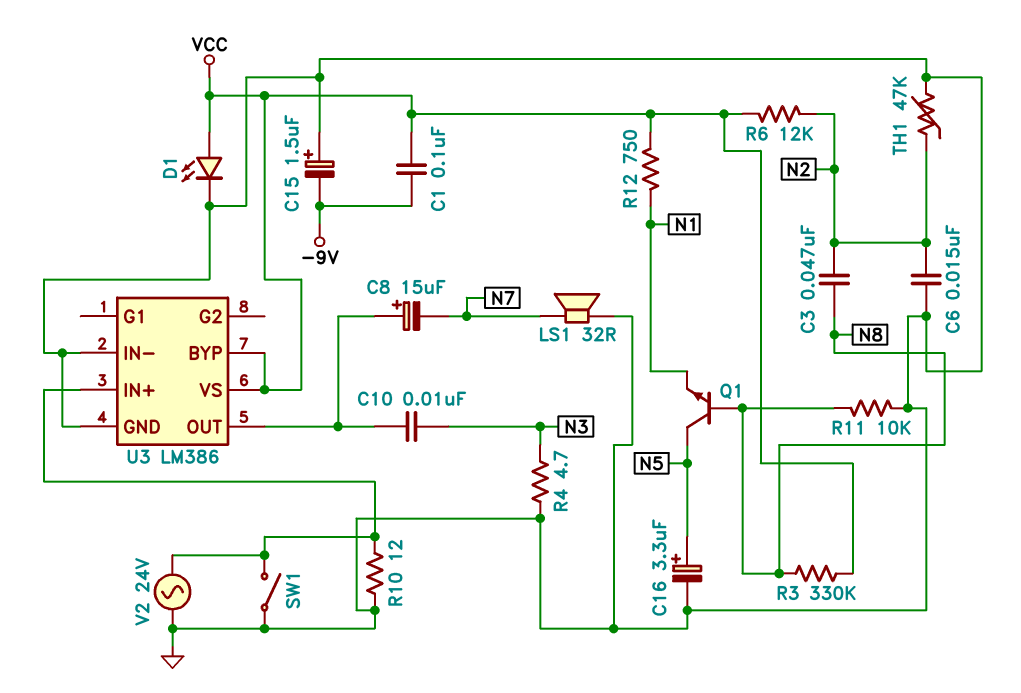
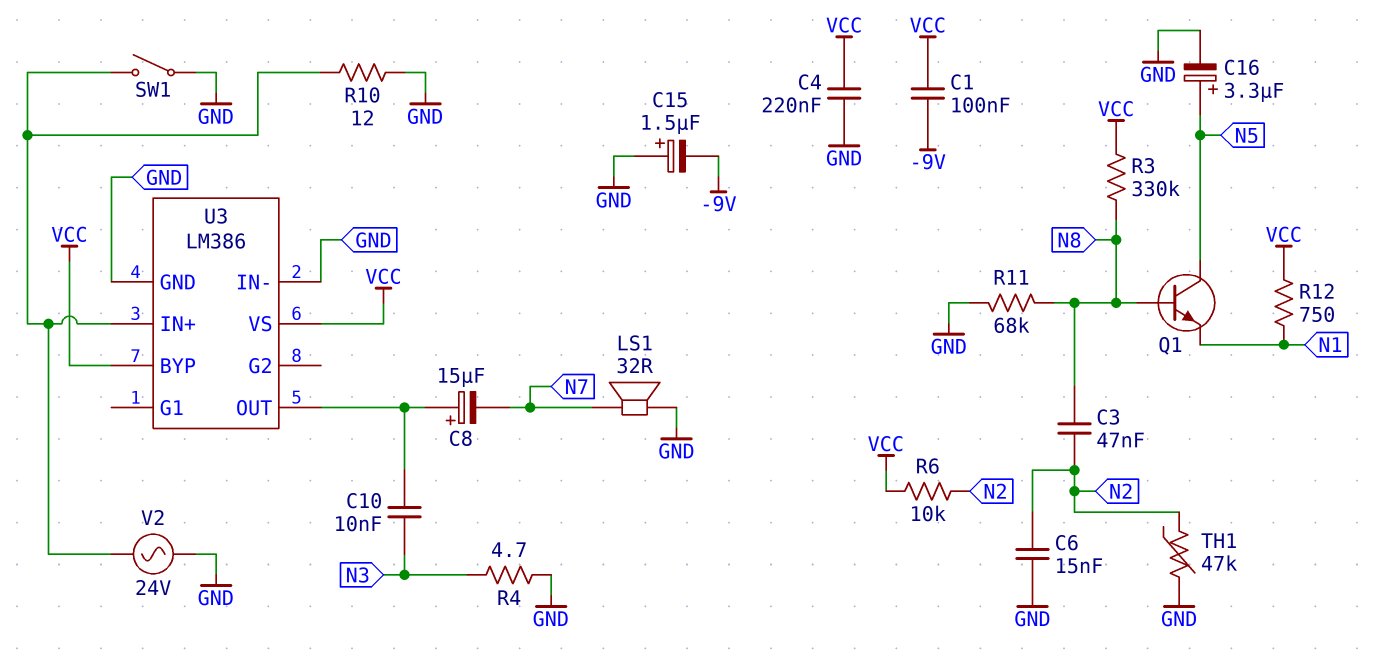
C4: none -> 220nF (GND, VCC)
D1: LED (A VCC, K GND) -> none
R6: 12k (N2, VCC) -> 10k (N2, VCC)
R11: 10k (GND, N8) -> 68k (GND, N8)

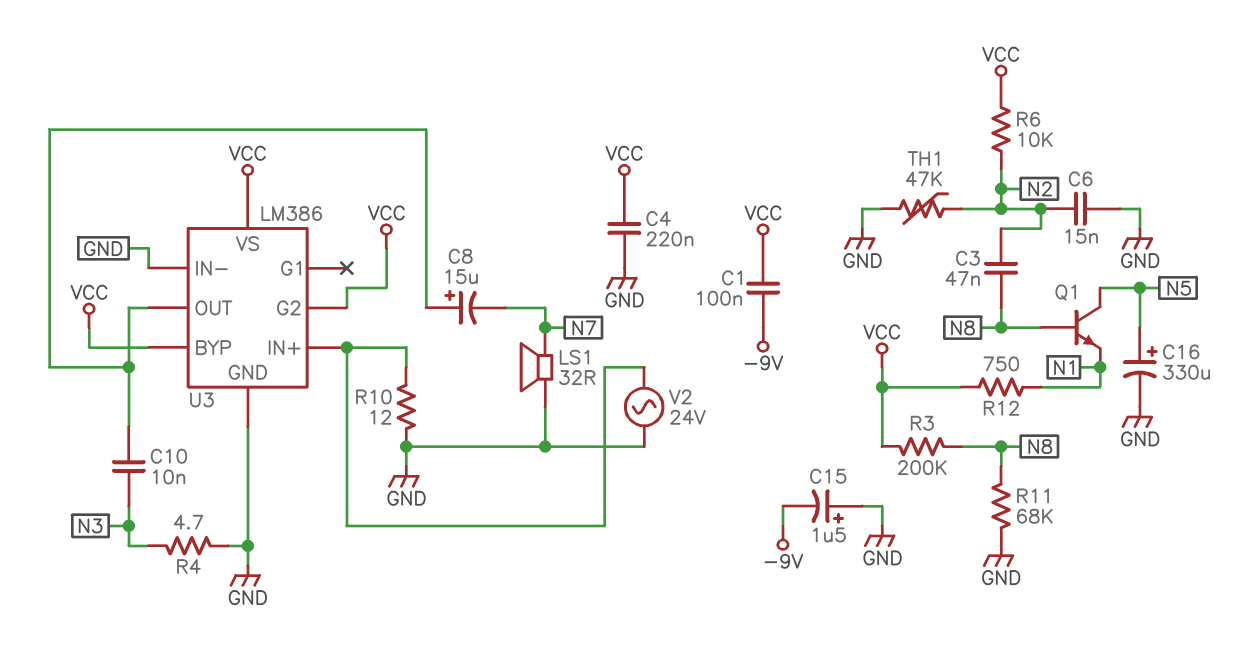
C16: 3.3uF (plus N5, minus GND) -> 330uF (plus N5, minus GND)
R3: 330k (N8, VCC) -> 200k (N8, VCC)
SW1: switch (GND, U3/IN+) -> none
U3 pin G2: none -> VCC

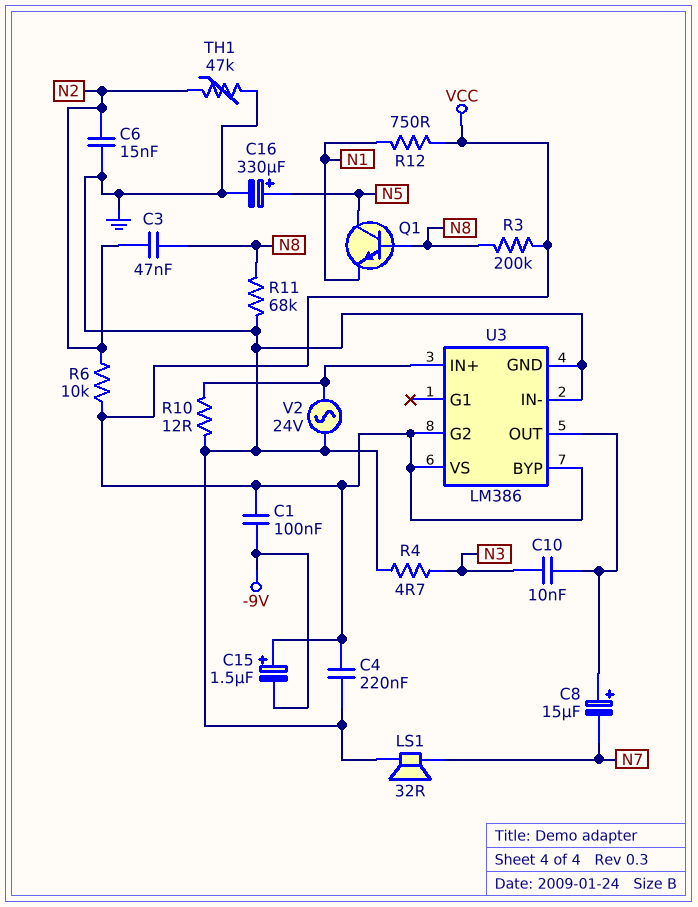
C15: 1.5uF (plus GND, minus -9V) -> 1.5uF (plus VCC, minus -9V)

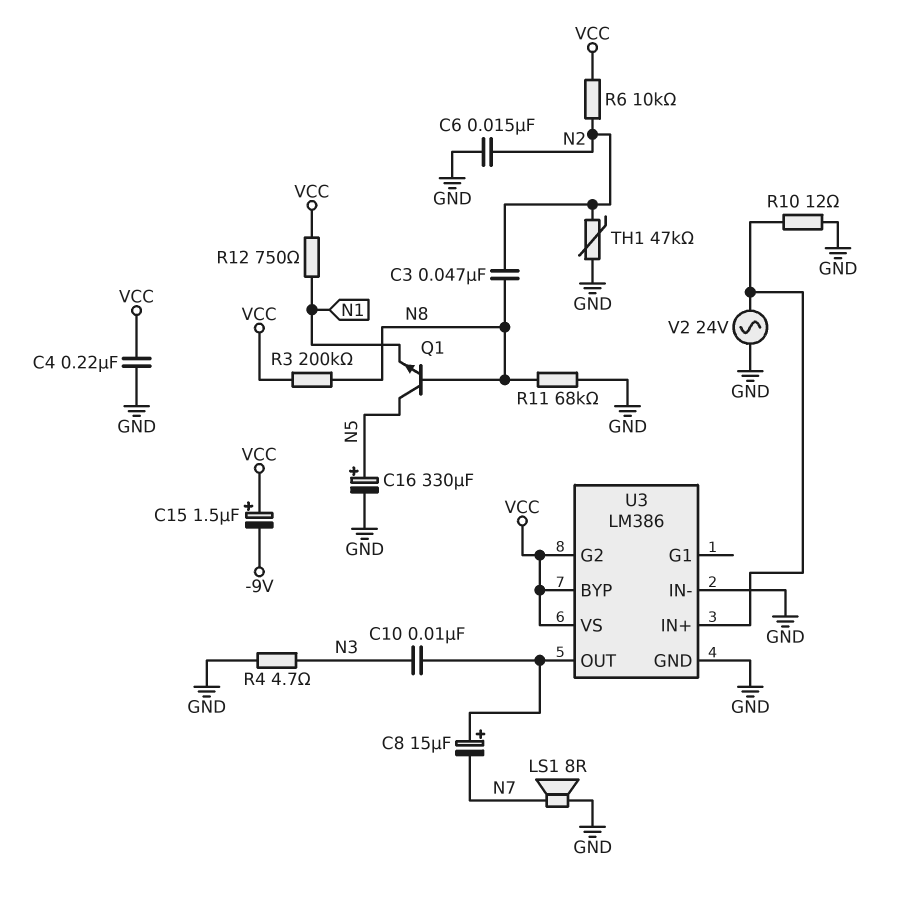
C1: 100nF (-9V, VCC) -> none
LS1: speaker 32R (GND, N7) -> speaker 8R (GND, N7)

